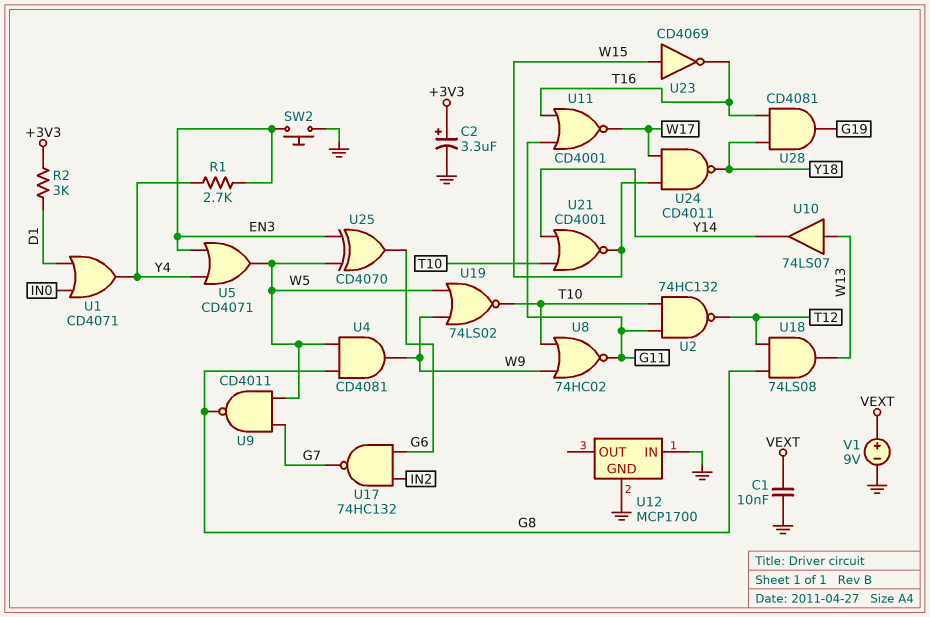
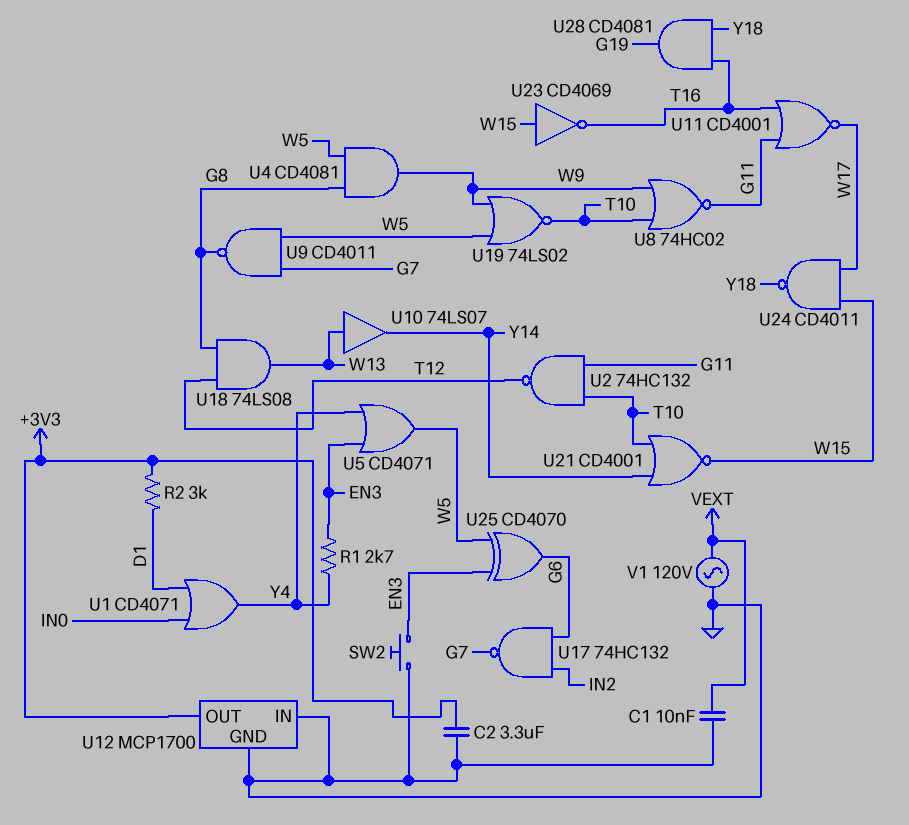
C2: 3.3uF (plus +3V3, minus GND) -> 3.3uF (+3V3, GND)
U12 pin OUT: none -> +3V3
V1: 9V (plus VEXT, minus GND) -> AC 120V (GND, VEXT)

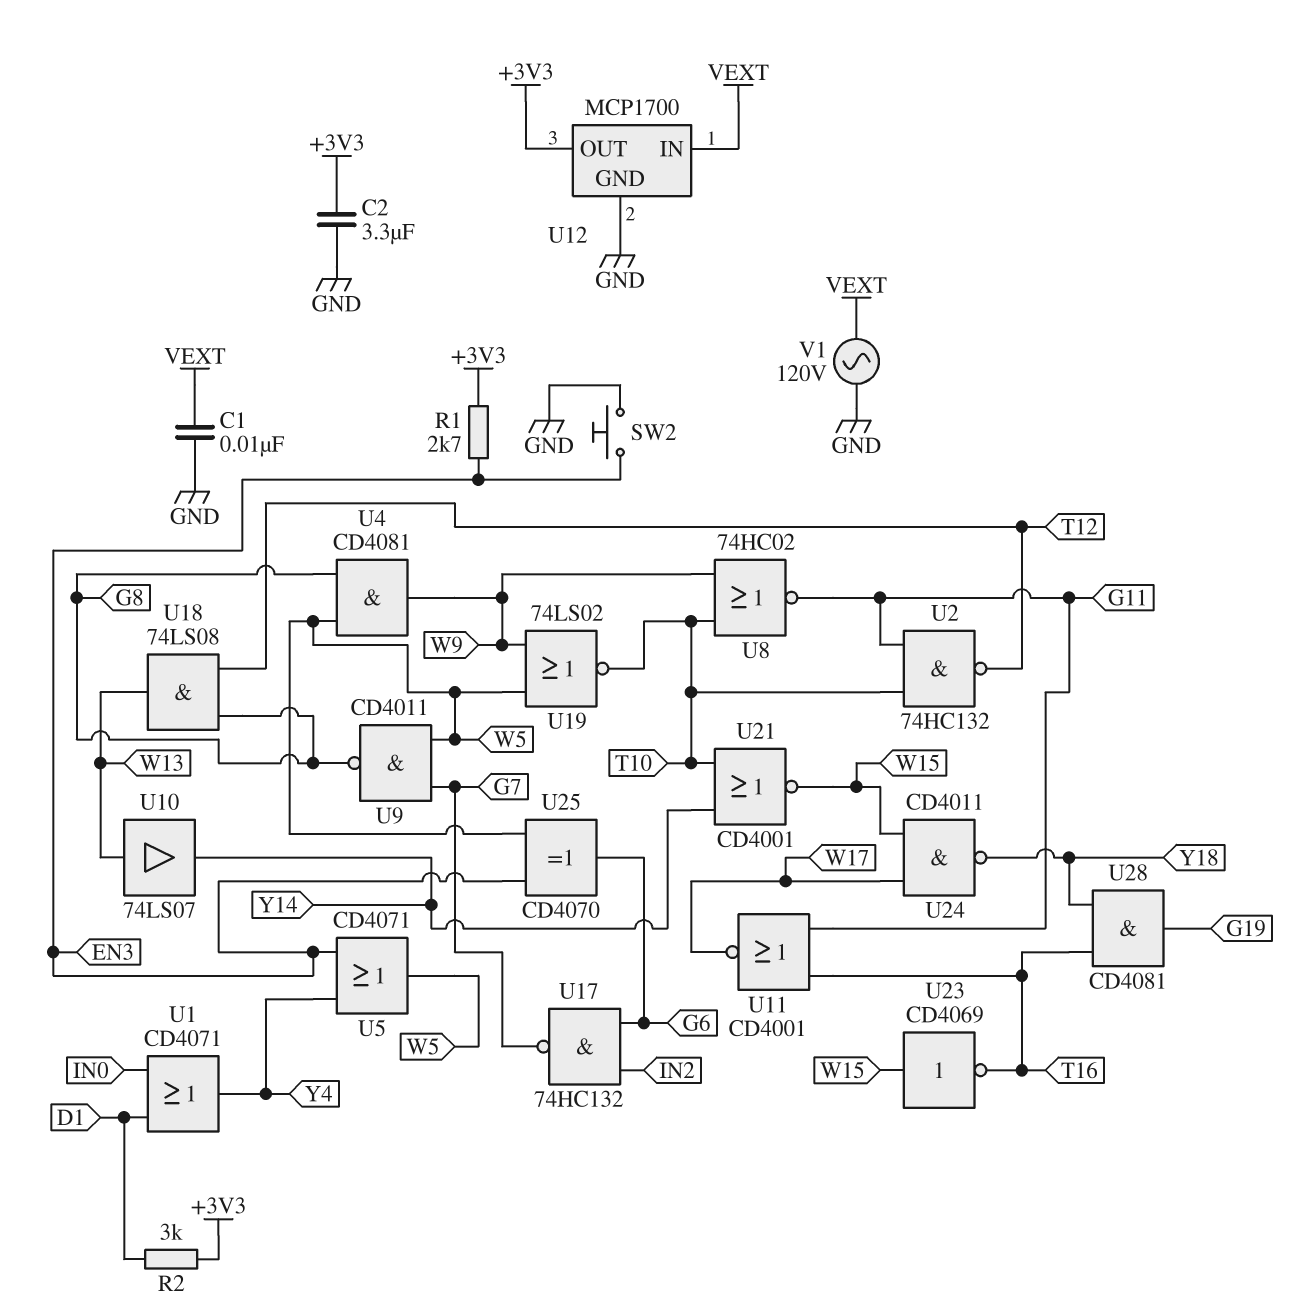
R1: 2.7k (EN3, Y4) -> 2.7k (+3V3, EN3)
U12 pin IN: GND -> VEXT

